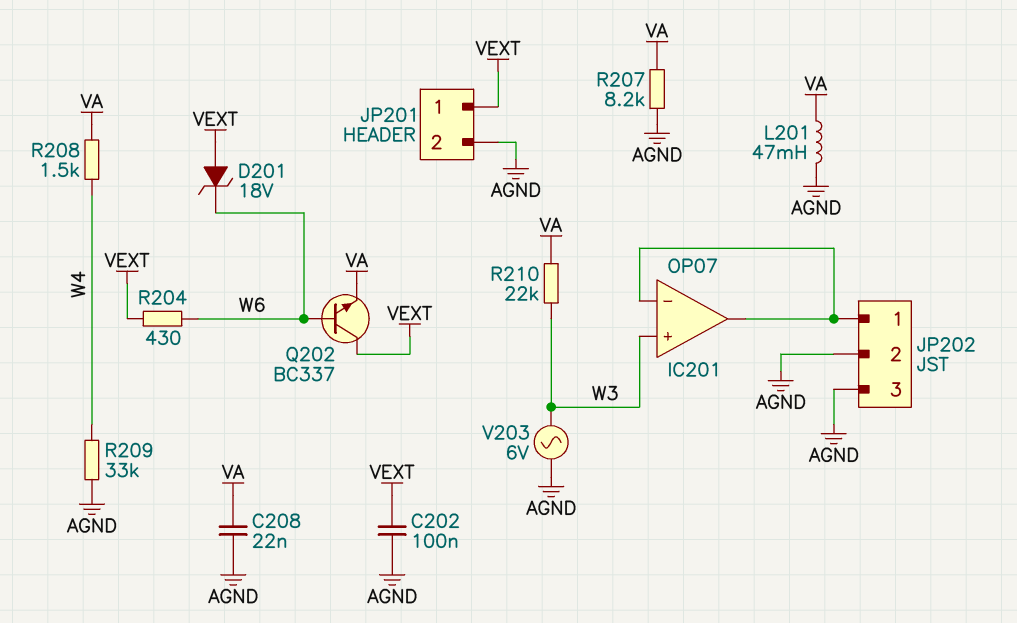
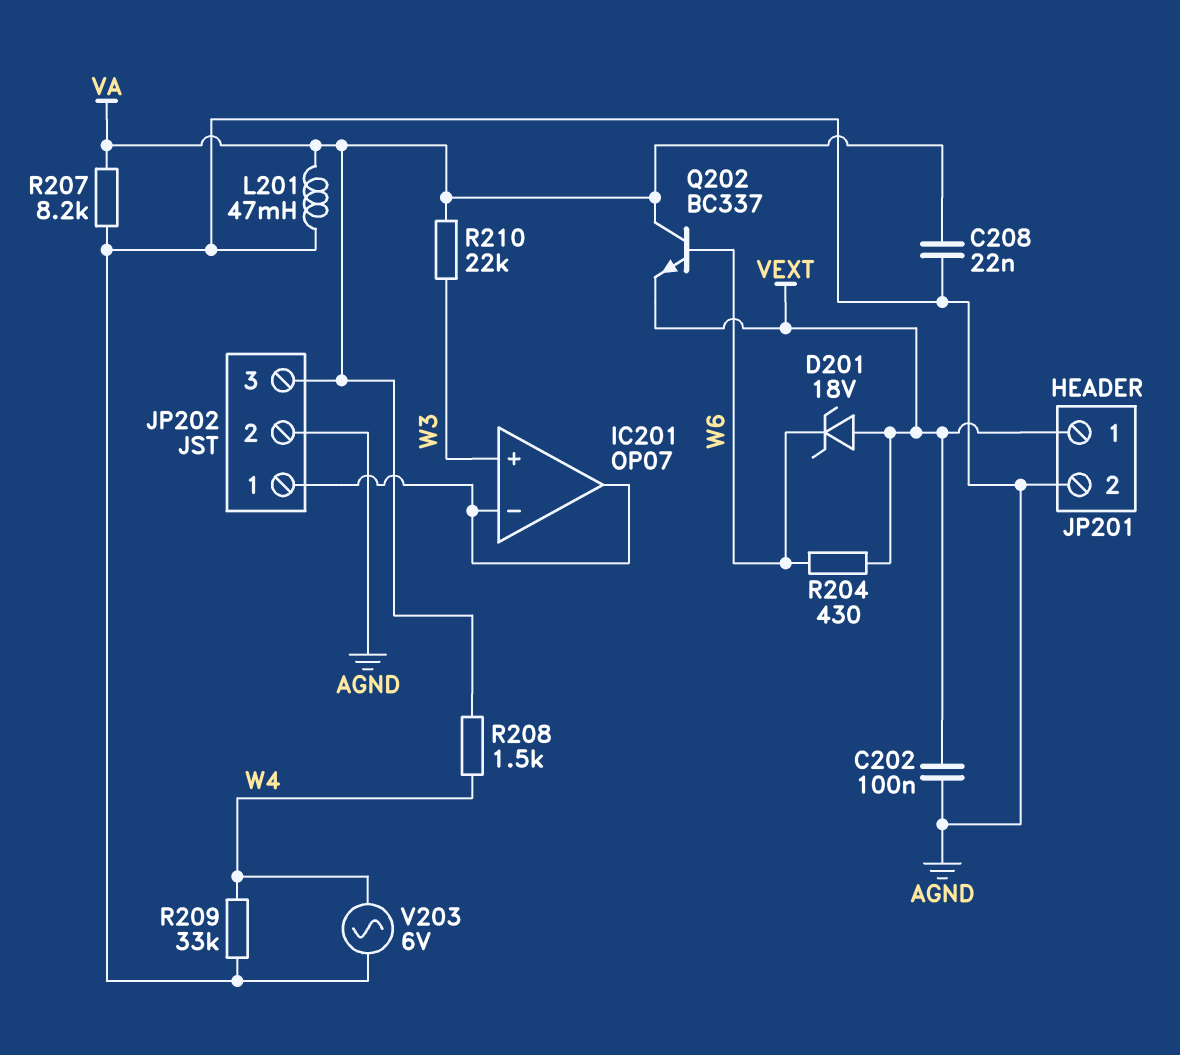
JP202 pin 3: AGND -> VA
Q202: NPN BC337 (B W6, C VEXT, E VA) -> NPN BC337 (B W6, C VA, E VEXT)
V203: AC 6V (AGND, W3) -> AC 6V (AGND, W4)

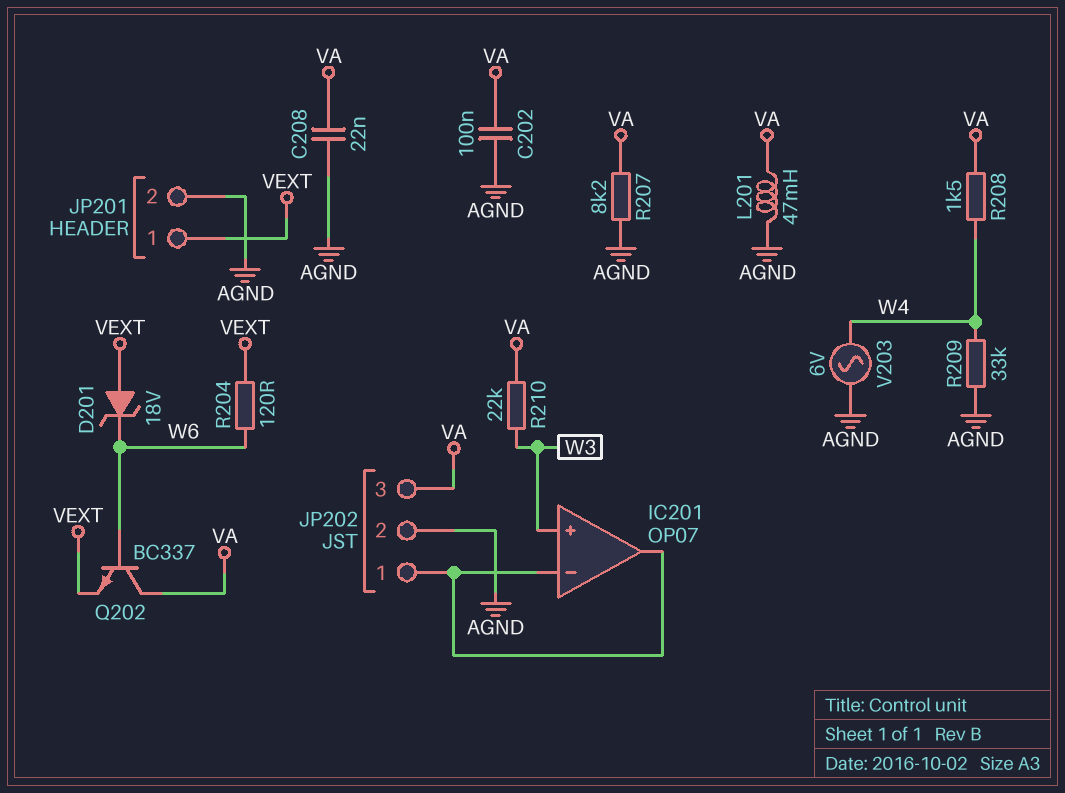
C202: 100nF (AGND, VEXT) -> 100nF (AGND, VA)
R204: 430 (VEXT, W6) -> 120 (VEXT, W6)

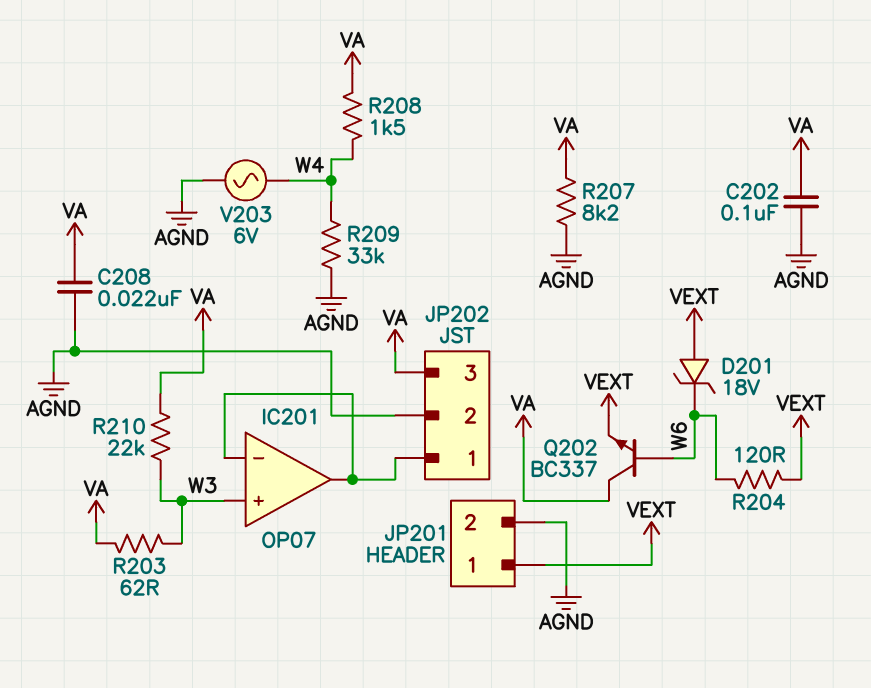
L201: 47mH (AGND, VA) -> none
R203: none -> 62 (VA, W3)

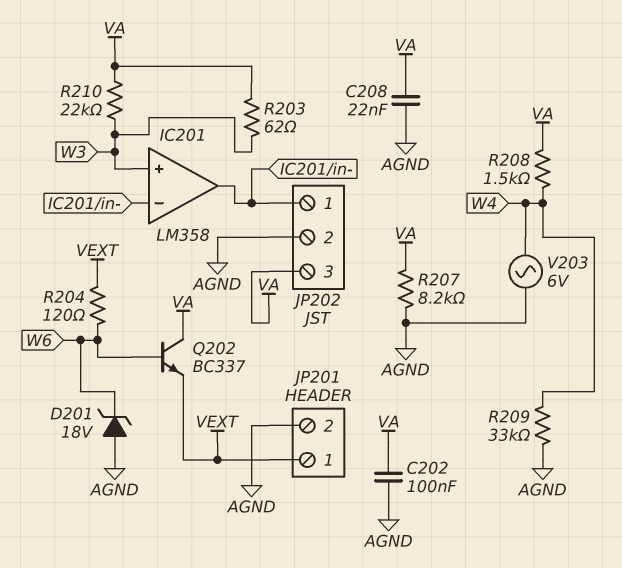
D201: zener 18V (A VEXT, K W6) -> zener 18V (A AGND, K W6)
IC201: OP07 -> LM358

